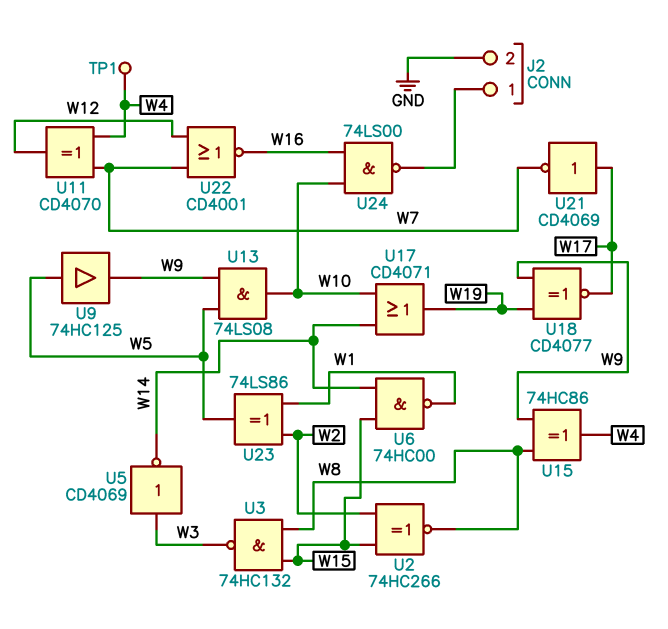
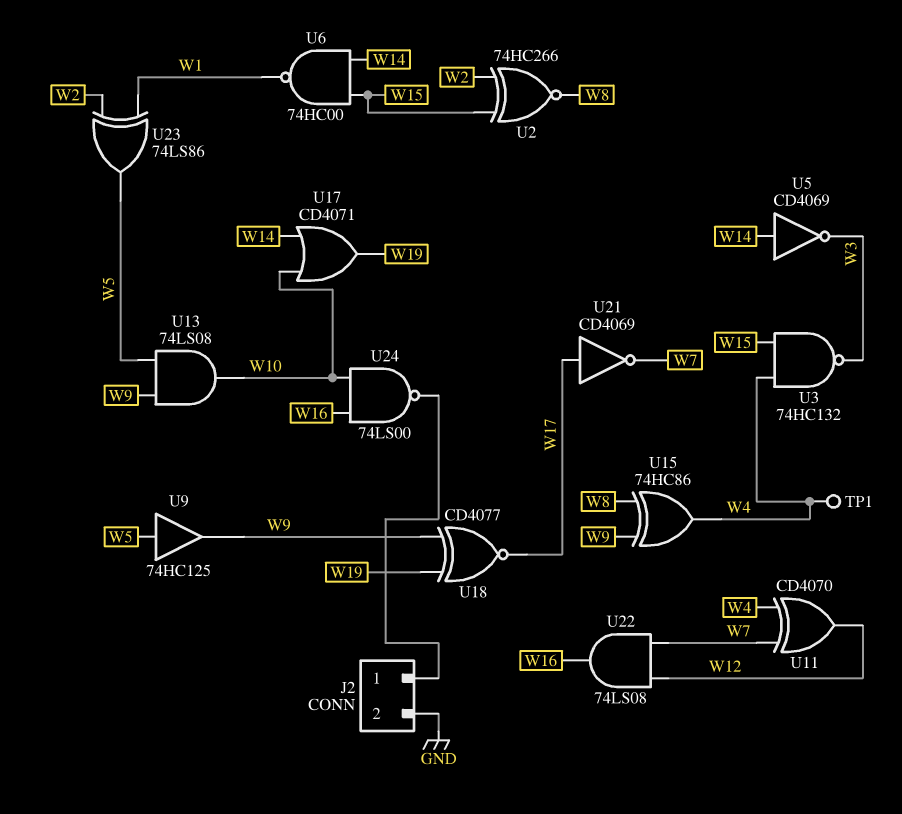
U3: NAND 74HC132 (in W8, in W15, out W3) -> NAND 74HC132 (in W4, in W15, out W3)
U5: NOT CD4069 (in W3, out W14) -> NOT CD4069 (in W14, out W3)
U22: NOR CD4001 (in W7, in W12, out W16) -> AND 74LS08 (in W7, in W12, out W16)

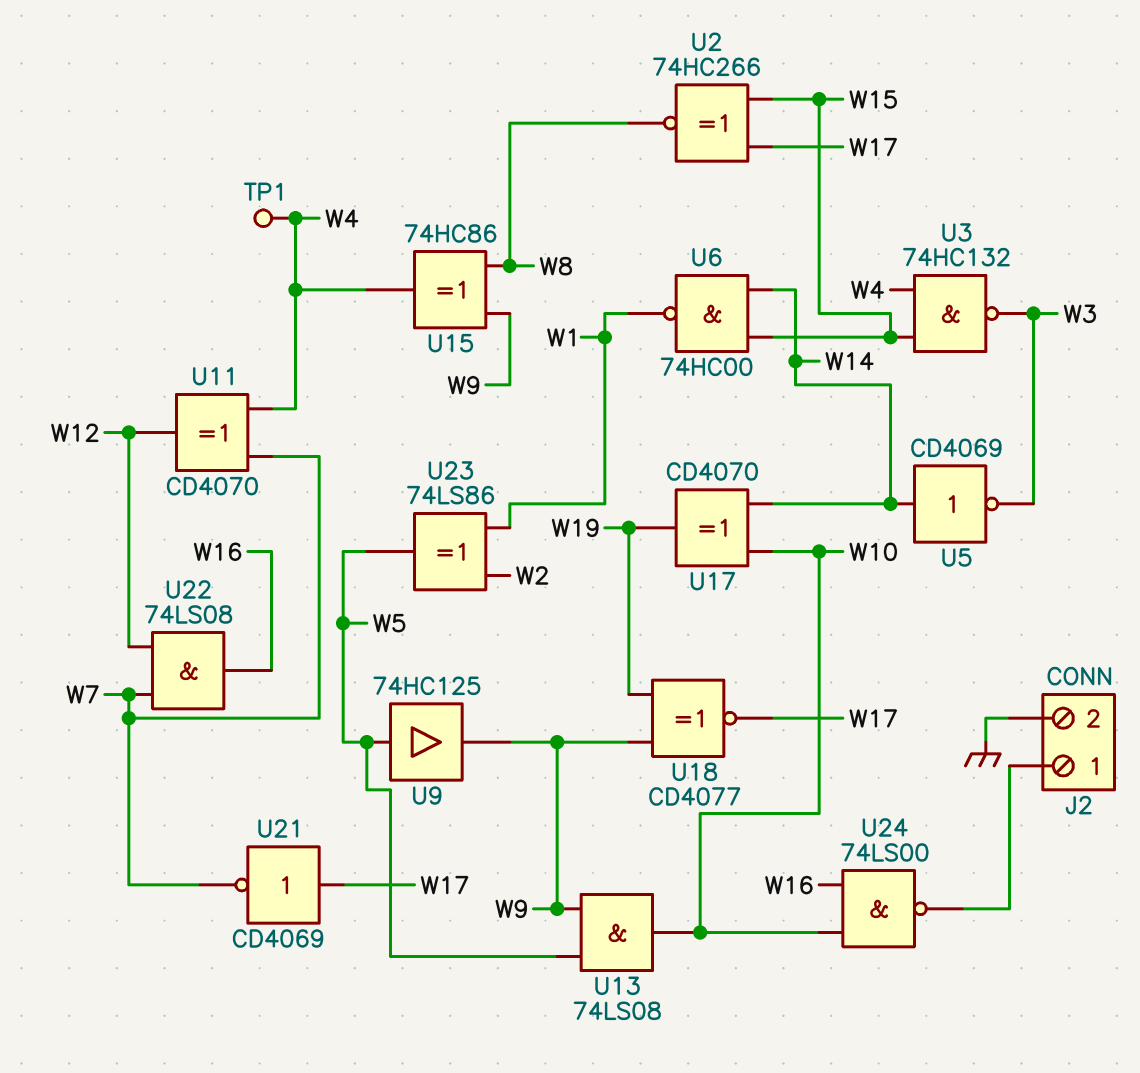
U2: XNOR 74HC266 (in W2, in W15, out W8) -> XNOR 74HC266 (in W15, in W17, out W8)
U17: OR CD4071 (in W10, in W14, out W19) -> XOR CD4070 (in W10, in W14, out W19)

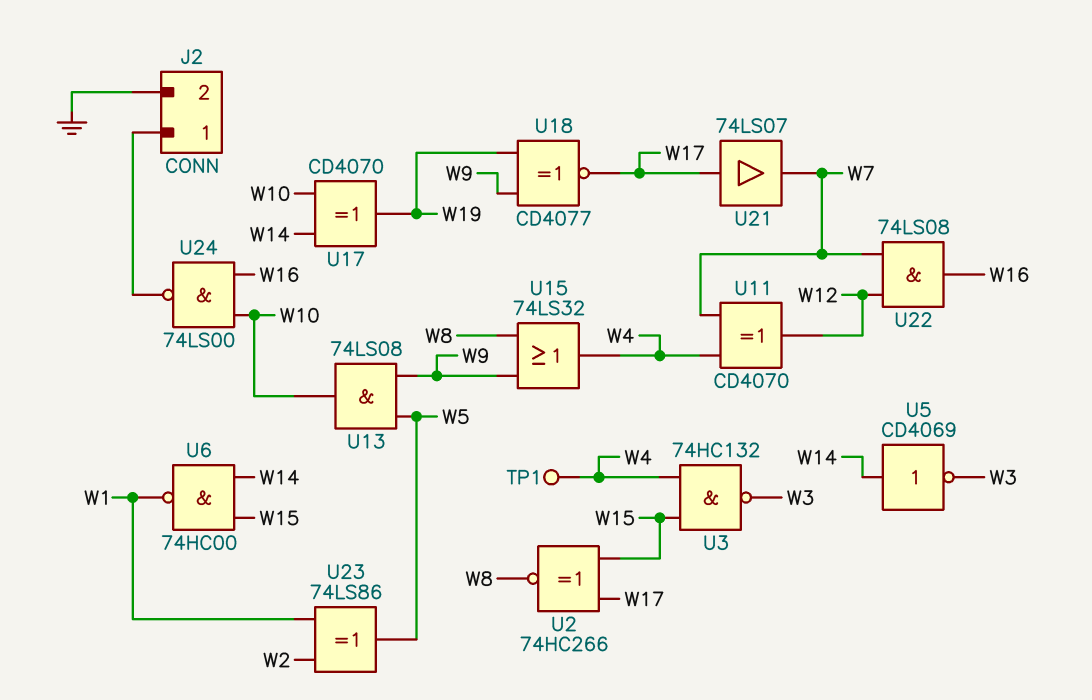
U9: buffer 74HC125 (in W5, out W9) -> none
U15: XOR 74HC86 (in W8, in W9, out W4) -> OR 74LS32 (in W8, in W9, out W4)
U21: NOT CD4069 (in W17, out W7) -> buffer 74LS07 (in W17, out W7)

